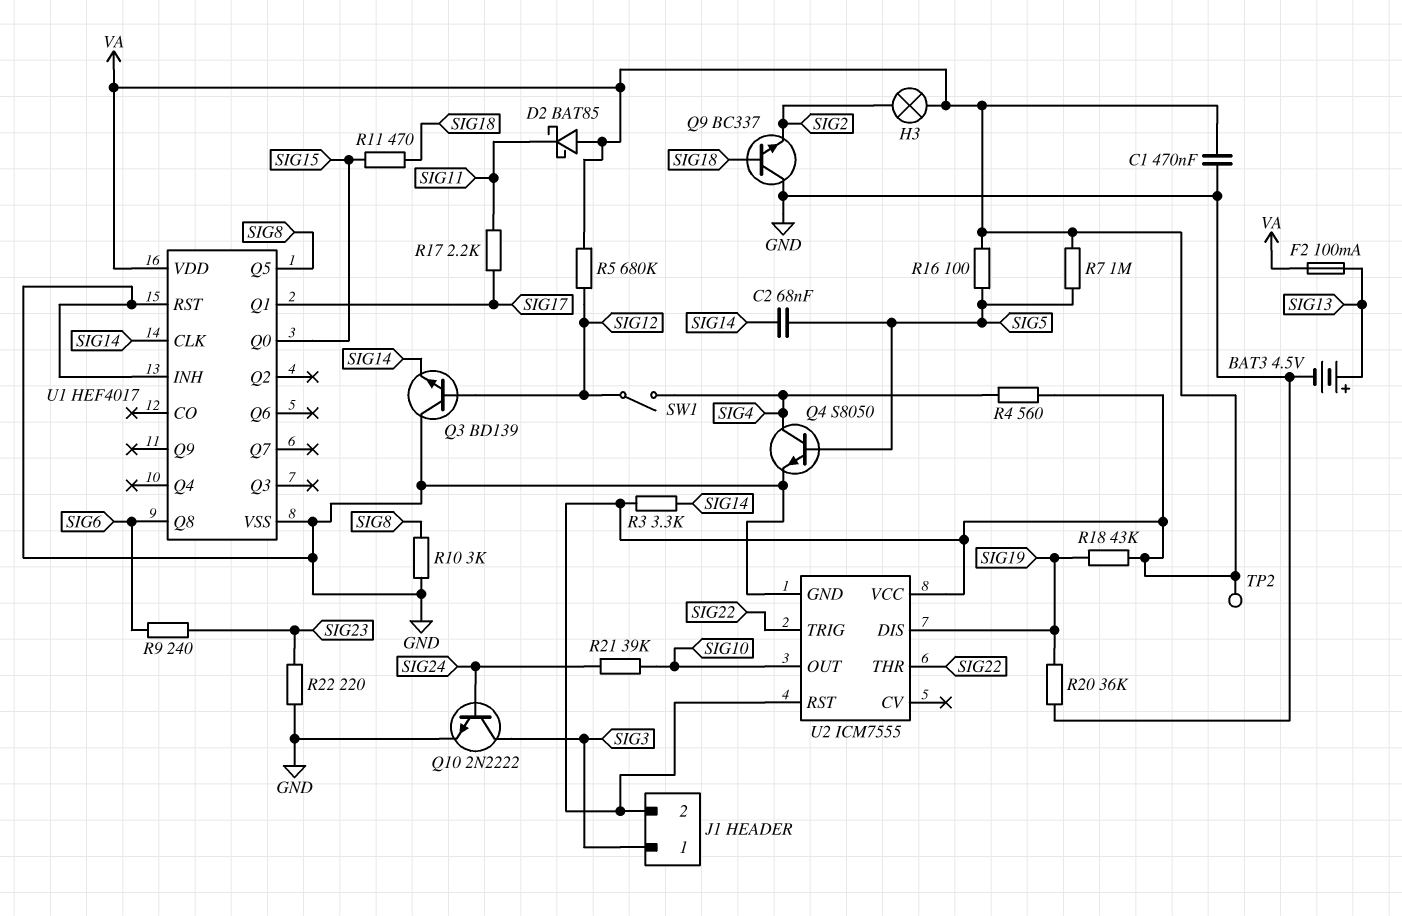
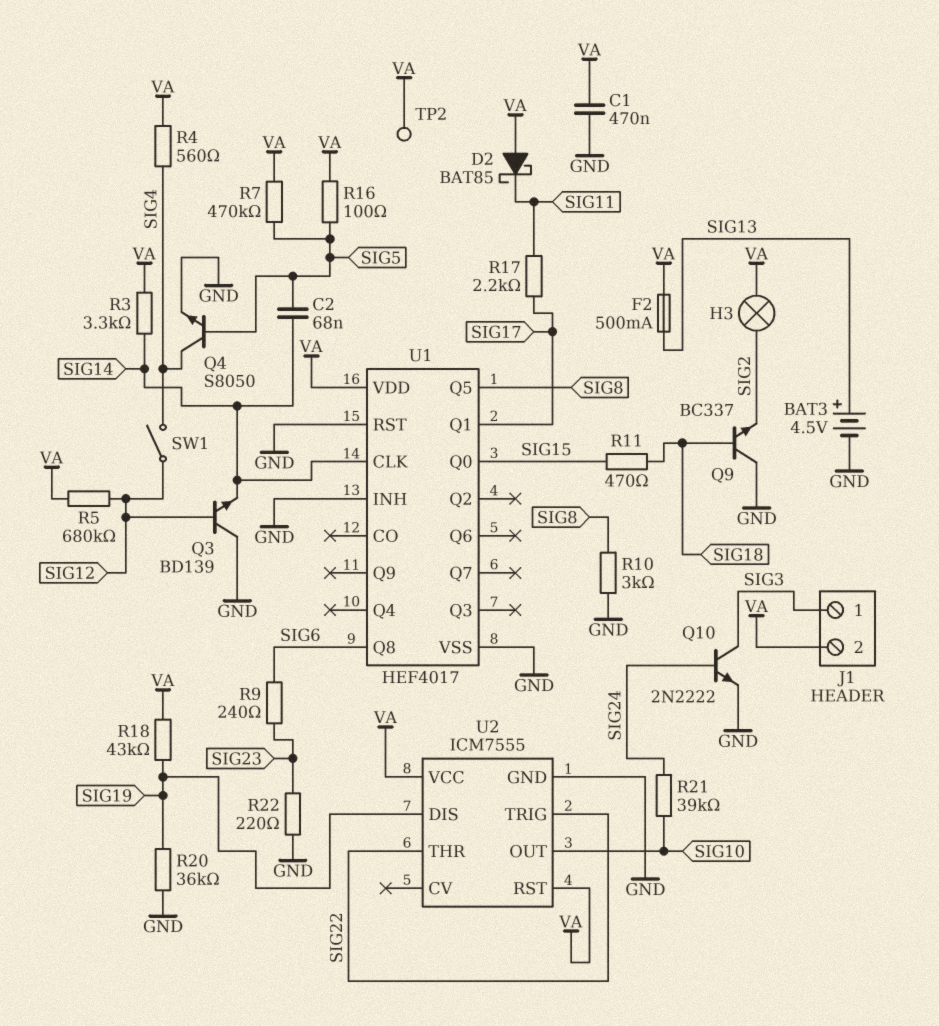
F2: 100mA (SIG13, VA) -> 500mA (SIG13, VA)
R7: 1M (SIG5, VA) -> 470k (SIG5, VA)

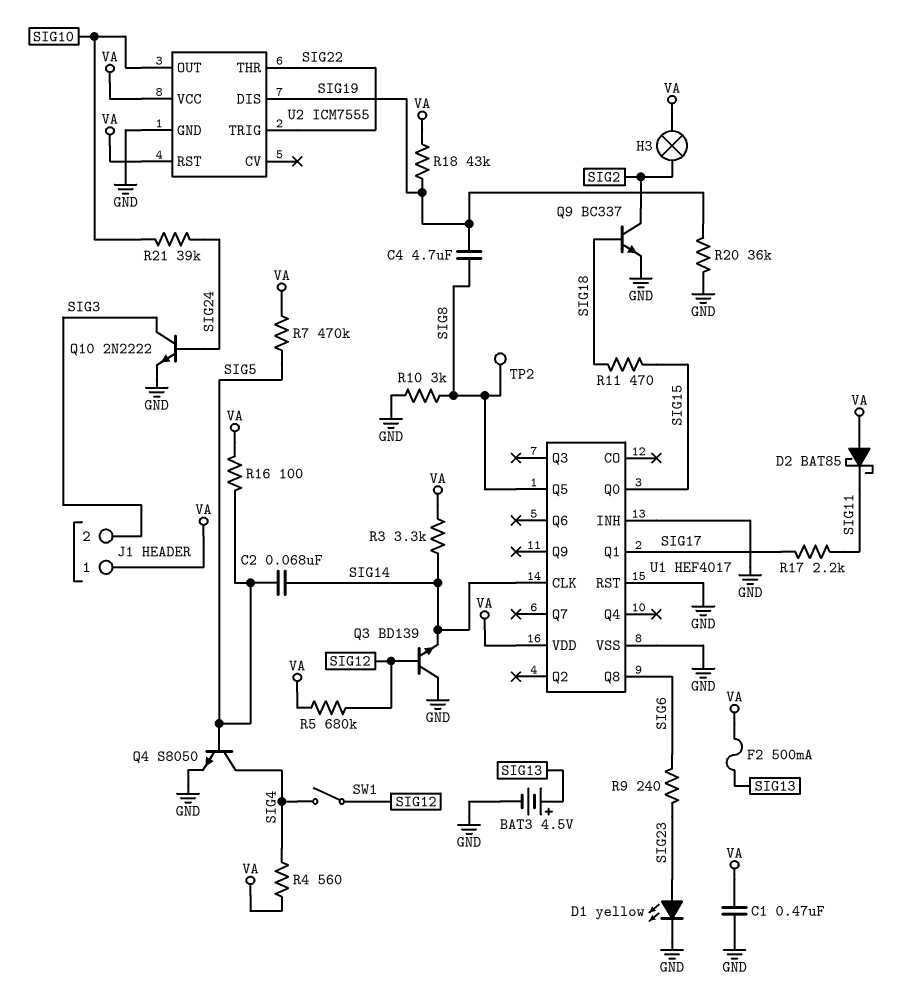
C4: none -> 4.7uF (SIG8, SIG19)
D1: none -> LED yellow (A SIG23, K GND)
J1 pin 1: SIG3 -> VA
J1 pin 2: VA -> SIG3
Q9: NPN BC337 (B SIG18, C GND, E SIG2) -> NPN BC337 (B SIG18, C SIG2, E GND)
R22: 220 (GND, SIG23) -> none
TP2: test point (VA) -> test point (SIG8)

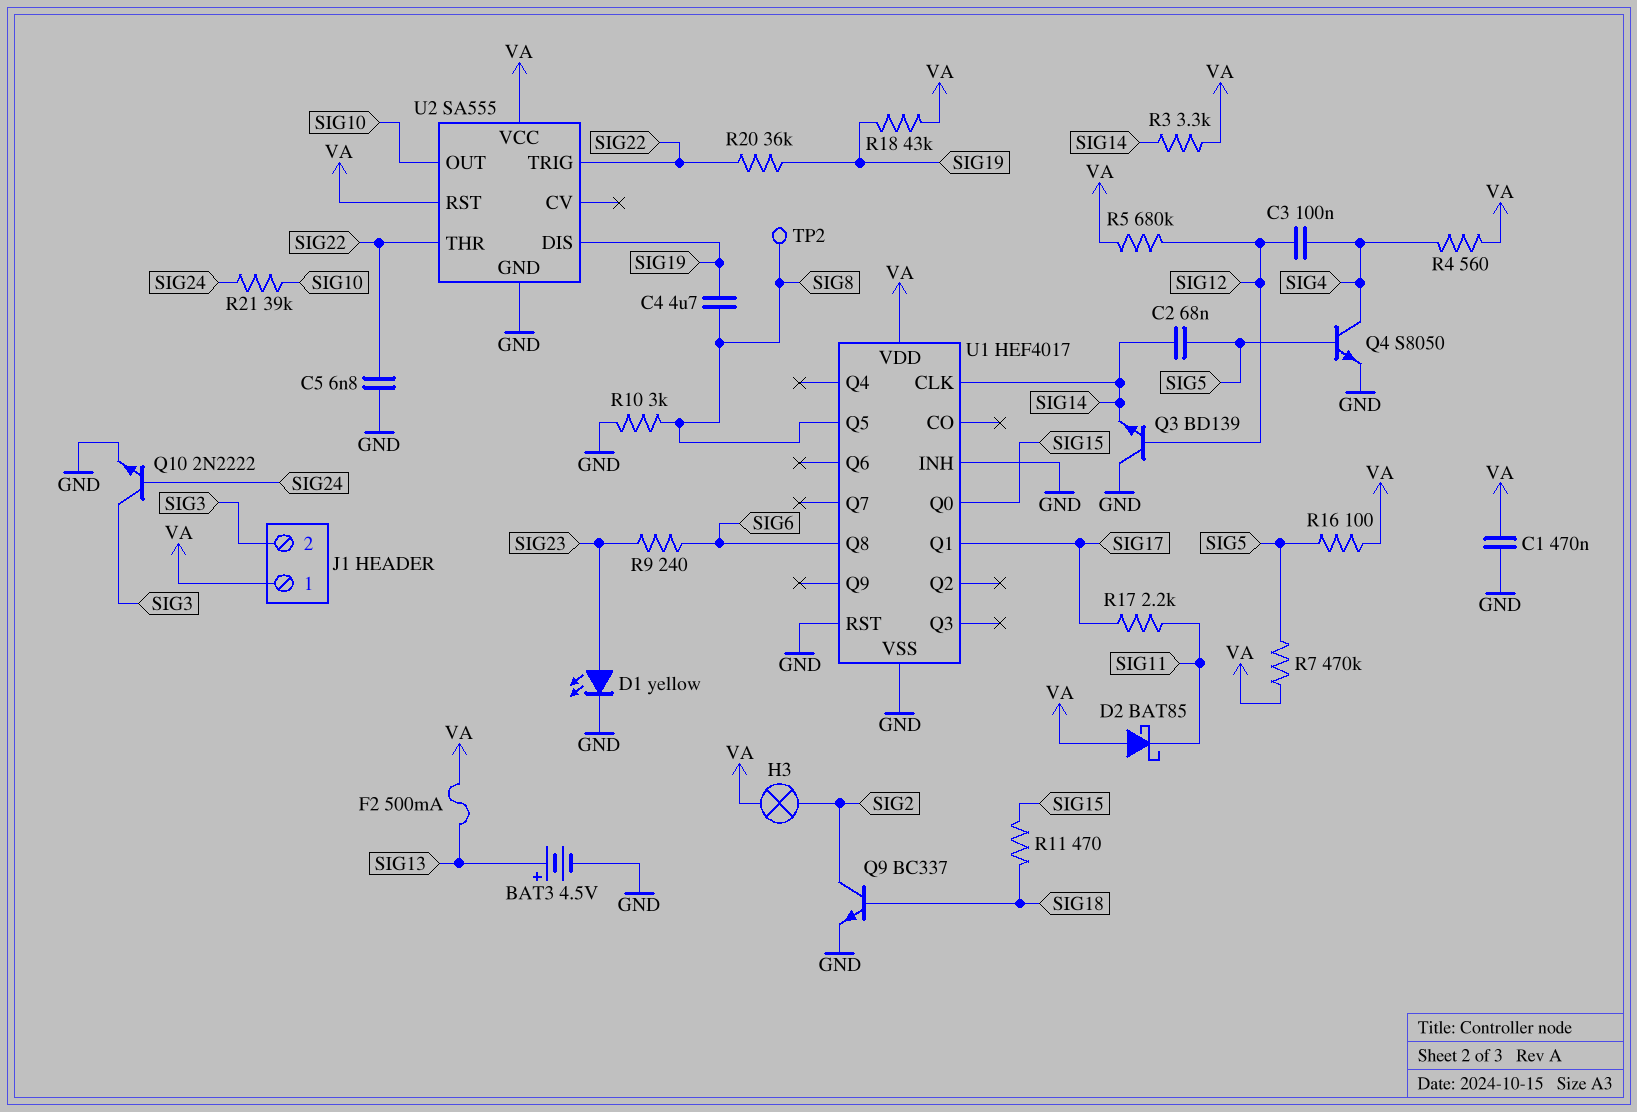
C3: none -> 100nF (SIG4, SIG12)
C5: none -> 6.8nF (GND, SIG22)
R20: 36k (GND, SIG19) -> 36k (SIG19, SIG22)
SW1: switch (SIG4, SIG12) -> none
U2: ICM7555 -> SA555

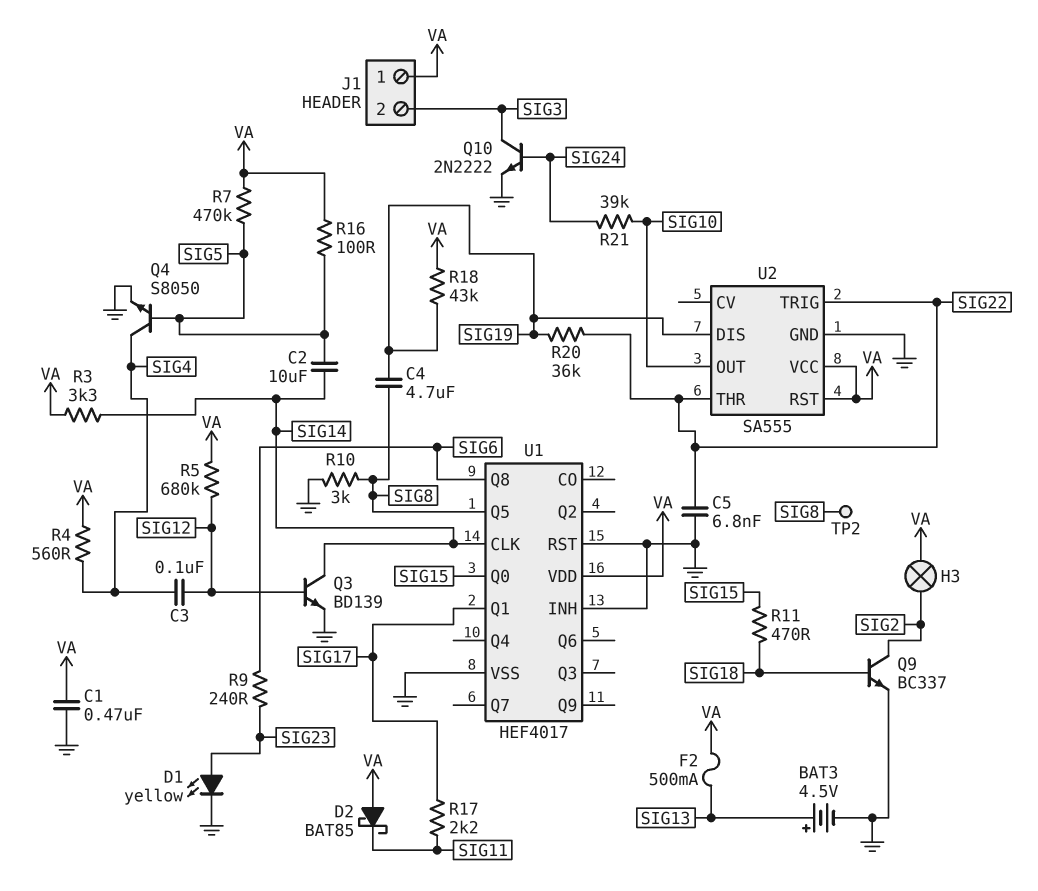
C2: 68nF (SIG5, SIG14) -> 10uF (SIG5, SIG14)
Q3: NPN BD139 (B SIG12, C GND, E SIG14) -> NPN BD139 (B SIG12, C SIG14, E GND)

